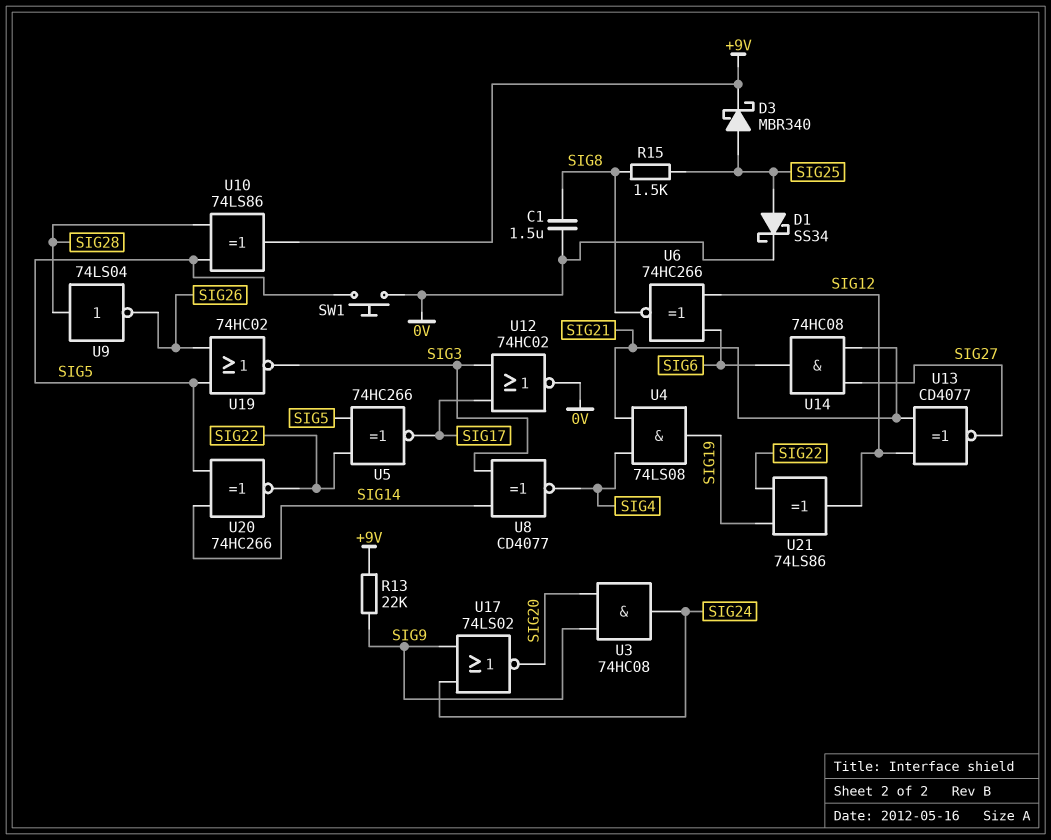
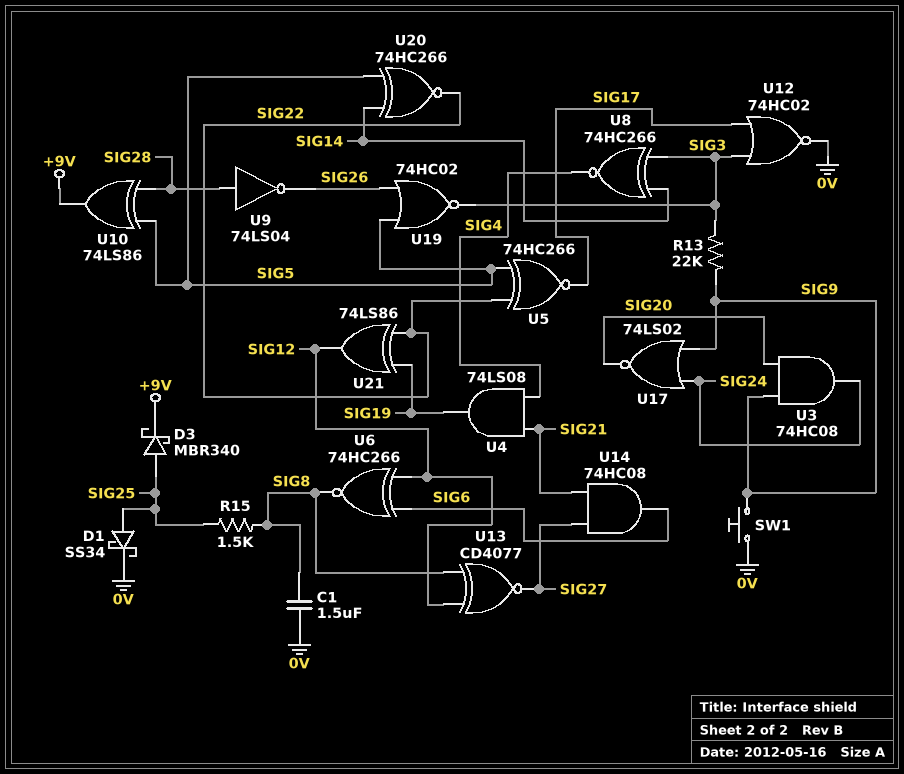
R13: 22k (+9V, SIG9) -> 22k (SIG3, SIG9)
SW1: button (0V, SIG5) -> button (0V, SIG9)
U8: XNOR CD4077 (in SIG3, in SIG14, out SIG4) -> XNOR 74HC266 (in SIG3, in SIG14, out SIG4)
U13: XNOR CD4077 (in SIG12, in SIG21, out SIG27) -> XNOR CD4077 (in SIG8, in SIG12, out SIG27)

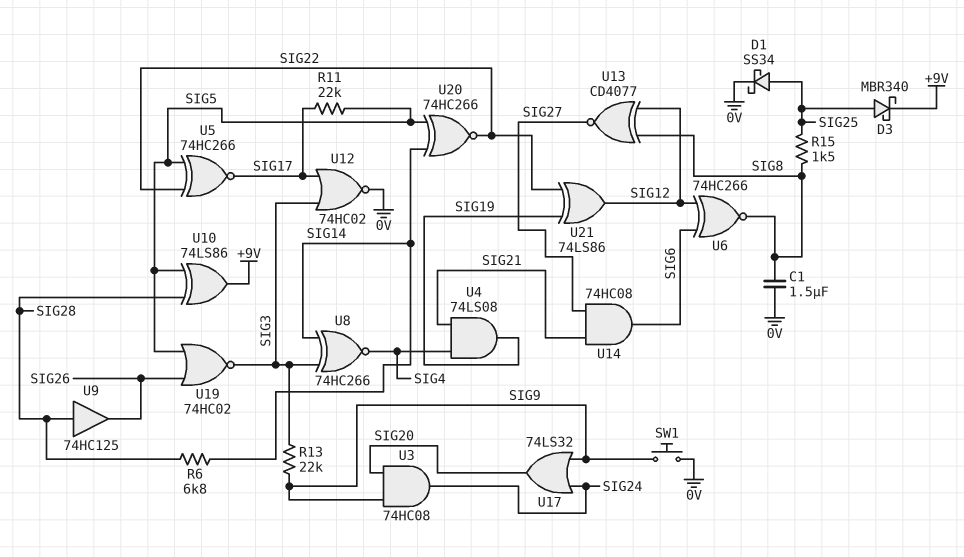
R6: none -> 6.8k (SIG14, SIG28)
R11: none -> 22k (SIG5, SIG17)
U9: NOT 74LS04 (in SIG28, out SIG26) -> buffer 74HC125 (in SIG28, out SIG26)
U17: NOR 74LS02 (in SIG9, in SIG24, out SIG20) -> OR 74LS32 (in SIG9, in SIG24, out SIG20)

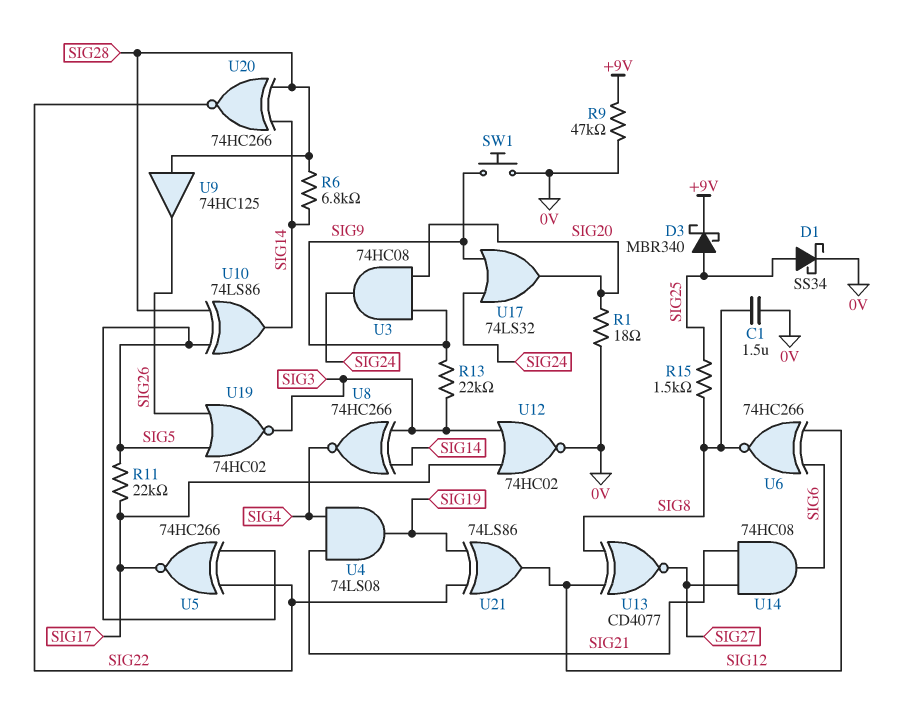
R1: none -> 18 (0V, SIG20)
R9: none -> 47k (+9V, 0V)
U10: XOR 74LS86 (in SIG5, in SIG28, out +9V) -> XOR 74LS86 (in SIG5, in SIG28, out SIG14)
U20: XNOR 74HC266 (in SIG5, in SIG14, out SIG22) -> XNOR 74HC266 (in SIG14, in SIG28, out SIG22)

